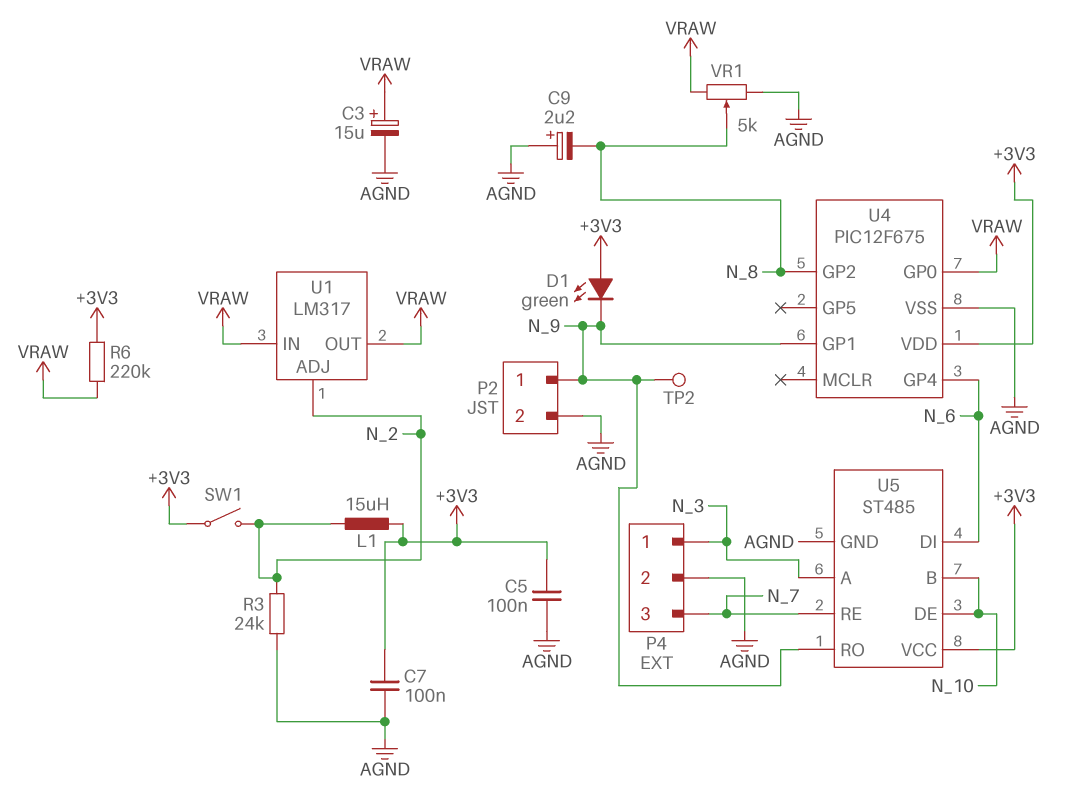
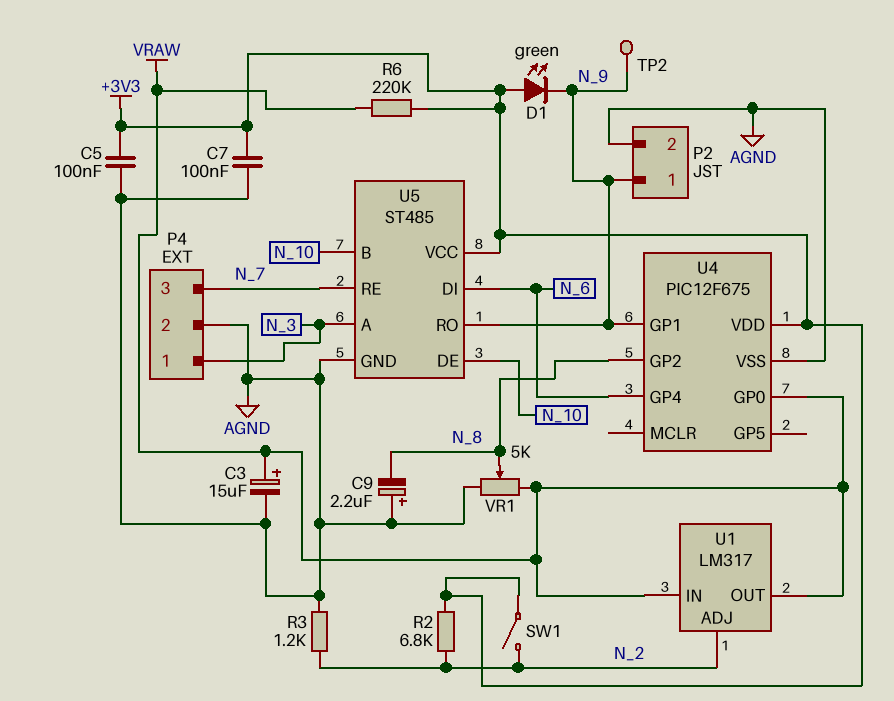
L1: 15uH (+3V3, N_2) -> none
R2: none -> 6.8k (+3V3, N_2)
R3: 24k (AGND, N_2) -> 1.2k (AGND, N_2)

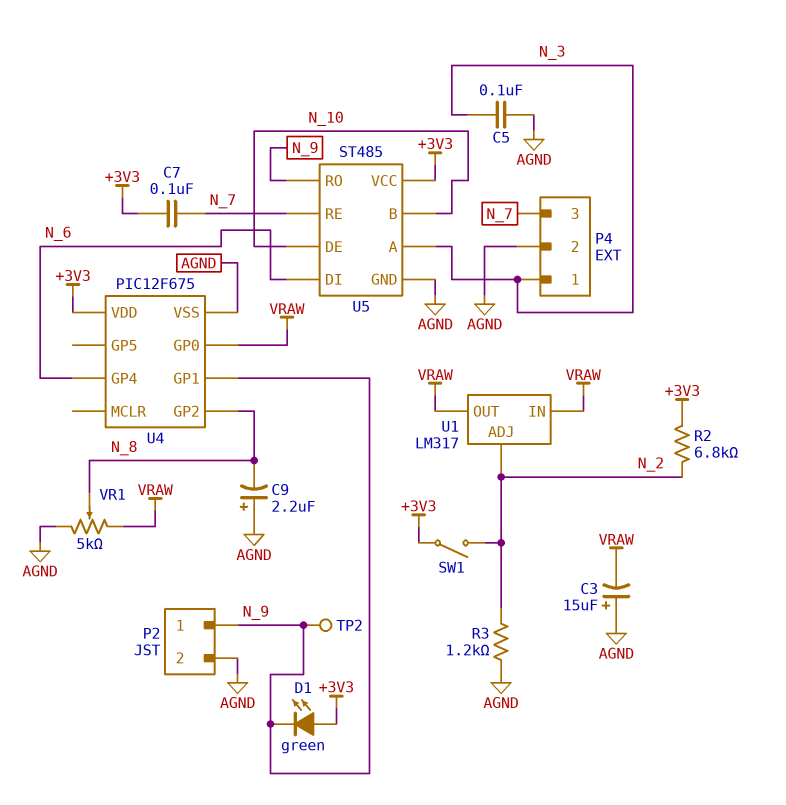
C3: 15uF (plus VRAW, minus AGND) -> 15uF (plus AGND, minus VRAW)
C5: 100nF (+3V3, AGND) -> 100nF (AGND, N_3)
C7: 100nF (+3V3, AGND) -> 100nF (+3V3, N_7)
R6: 220k (+3V3, VRAW) -> none

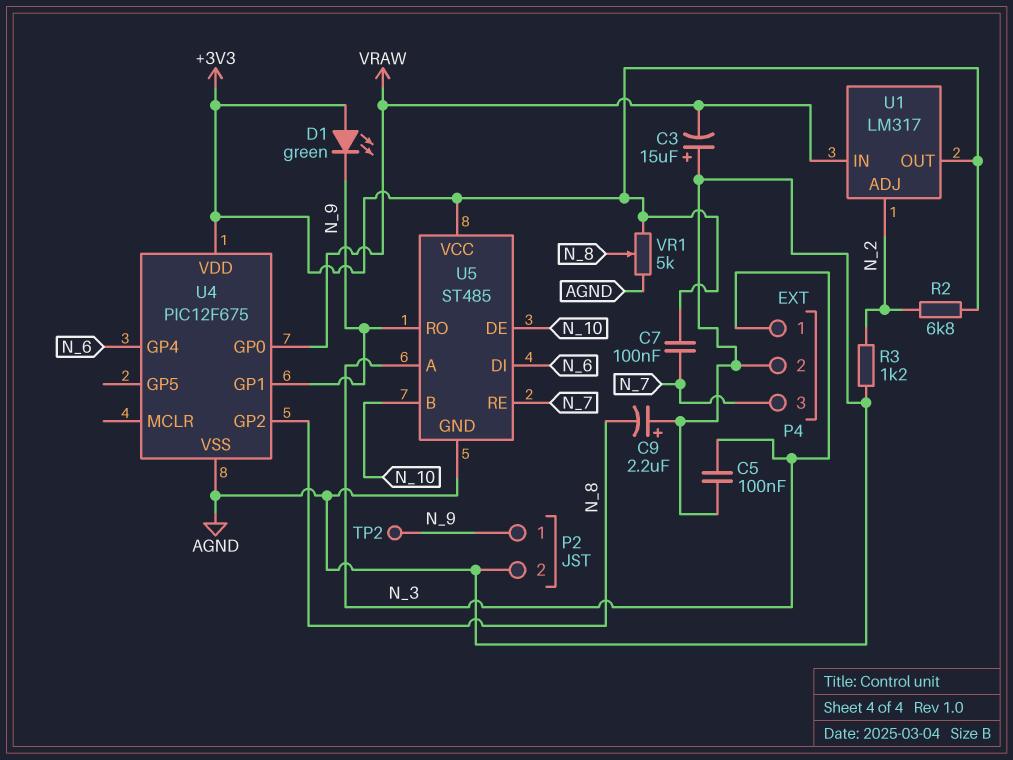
SW1: switch (+3V3, N_2) -> none
U1 pin OUT: VRAW -> +3V3
VR1: 5k (AGND, VRAW, wiper N_8) -> 5k (+3V3, AGND, wiper N_8)

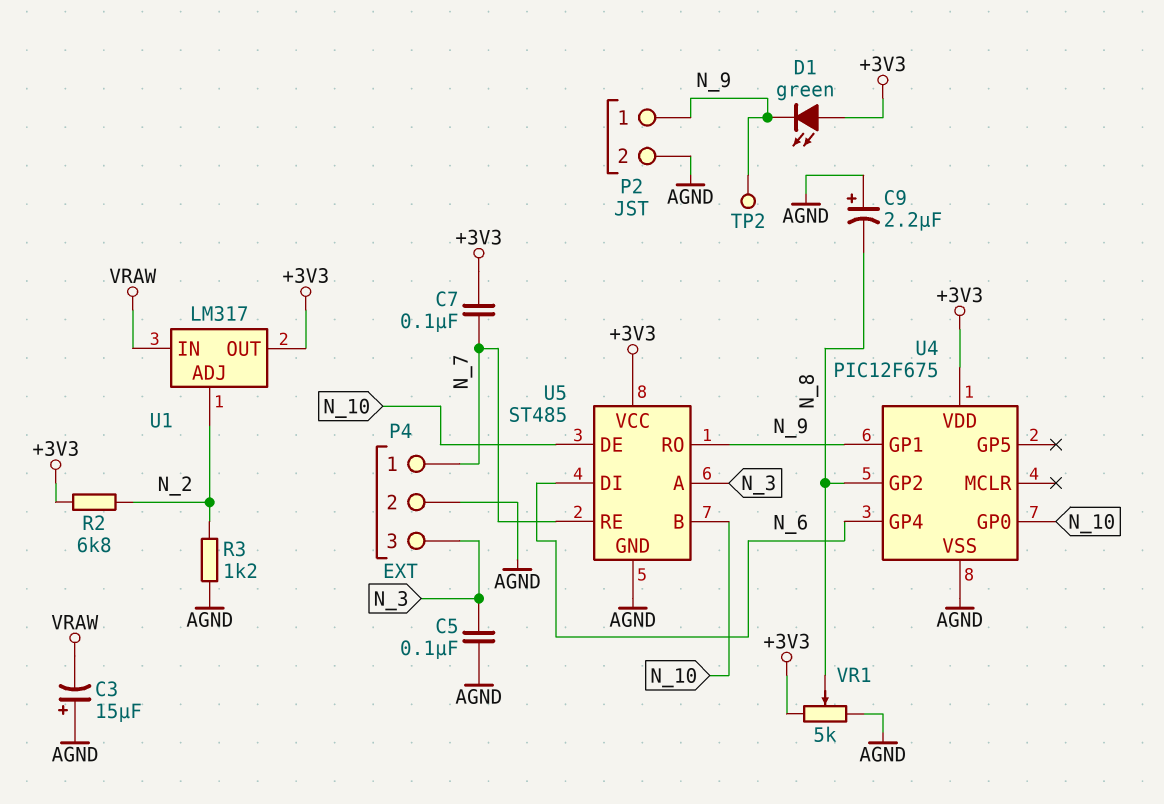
P4 pin 1: N_3 -> N_7
P4 pin 3: N_7 -> N_3
U4 pin GP0: VRAW -> N_10

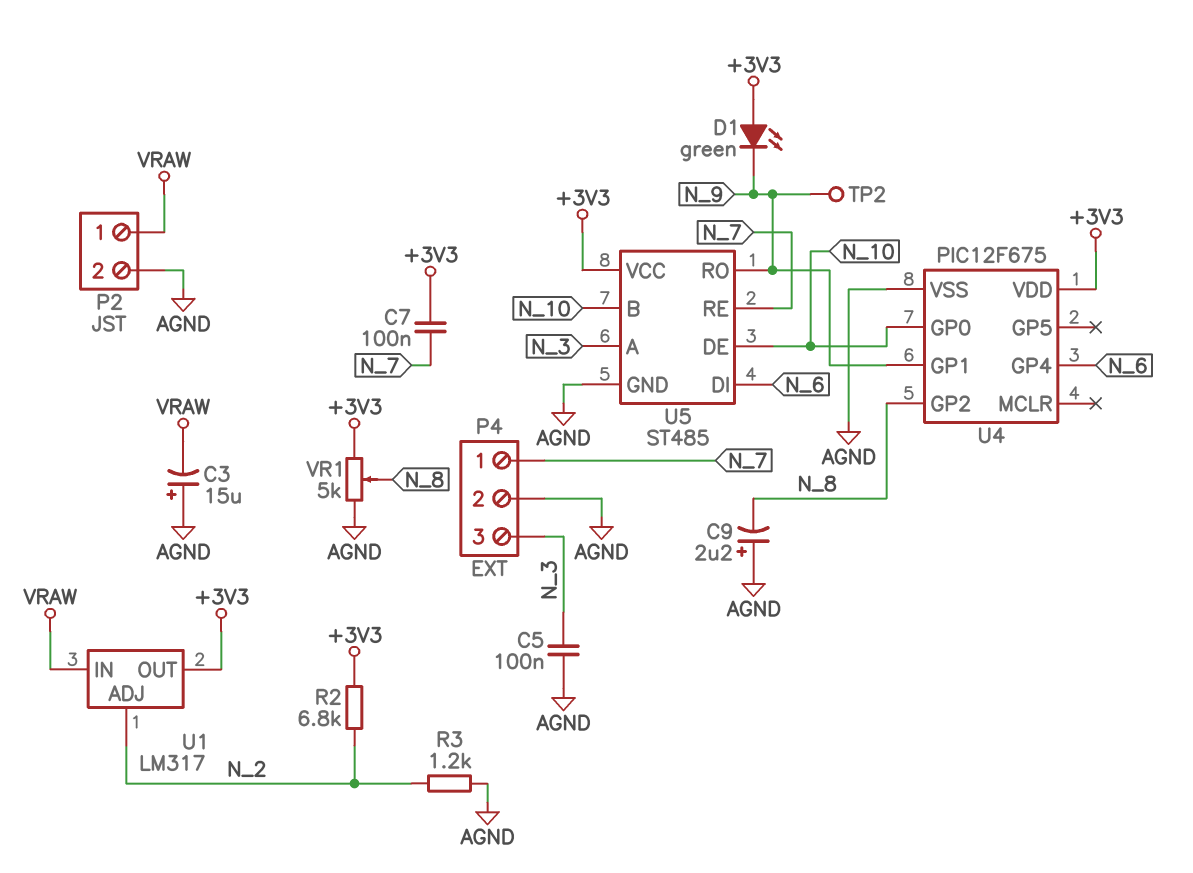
P2 pin 1: N_9 -> VRAW

